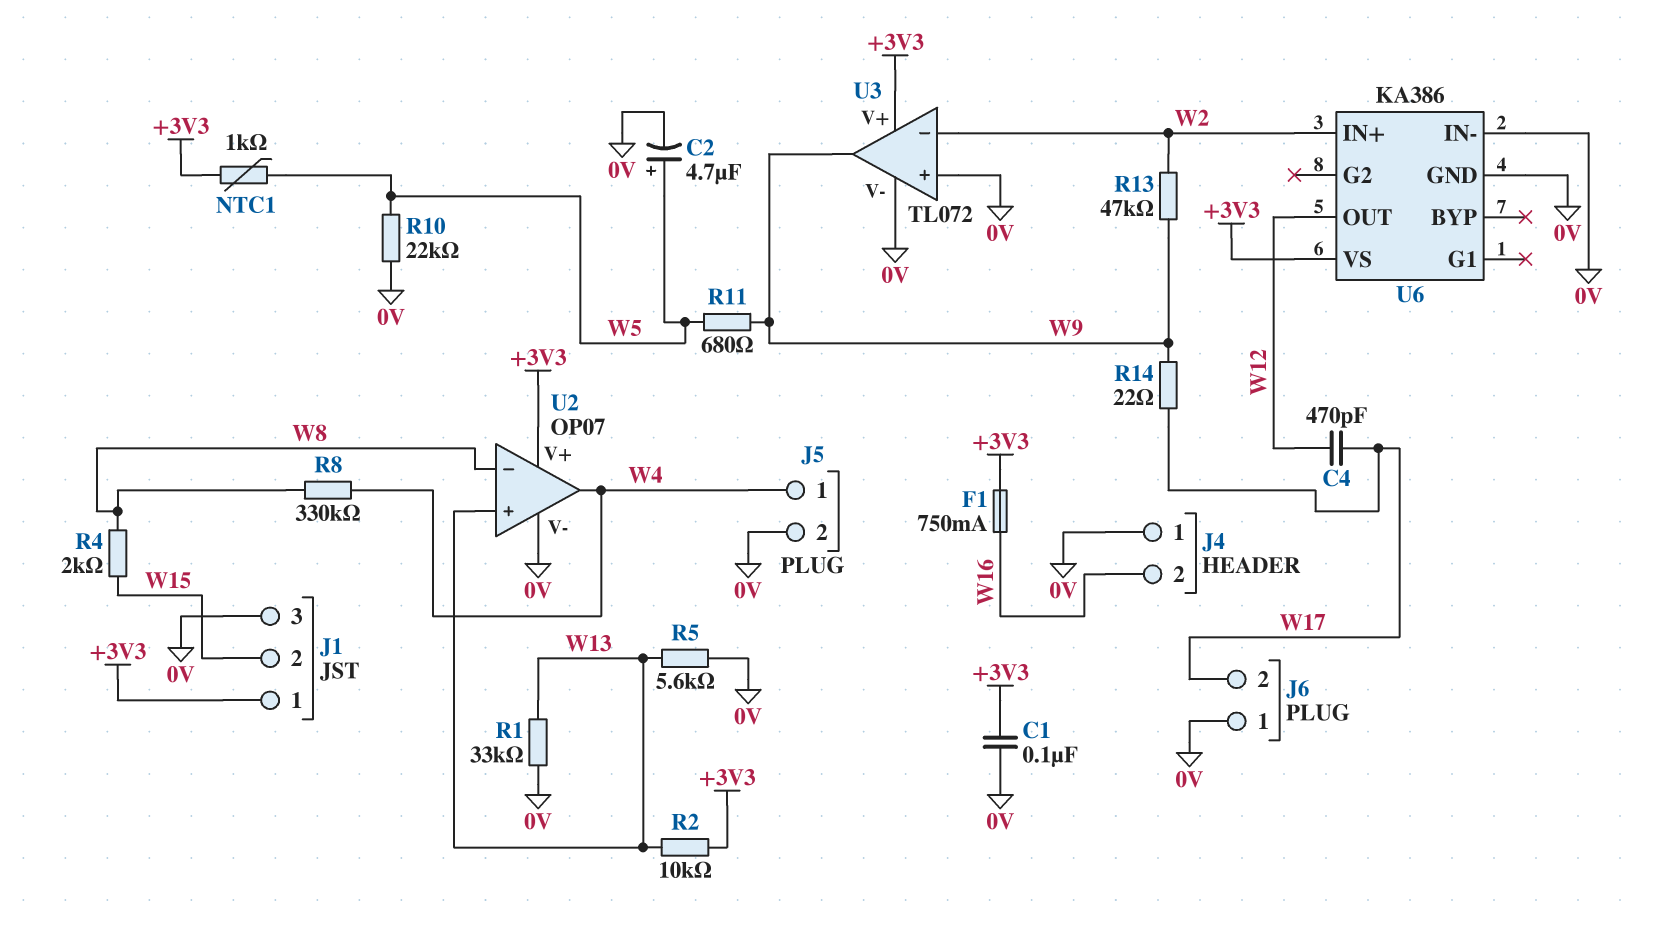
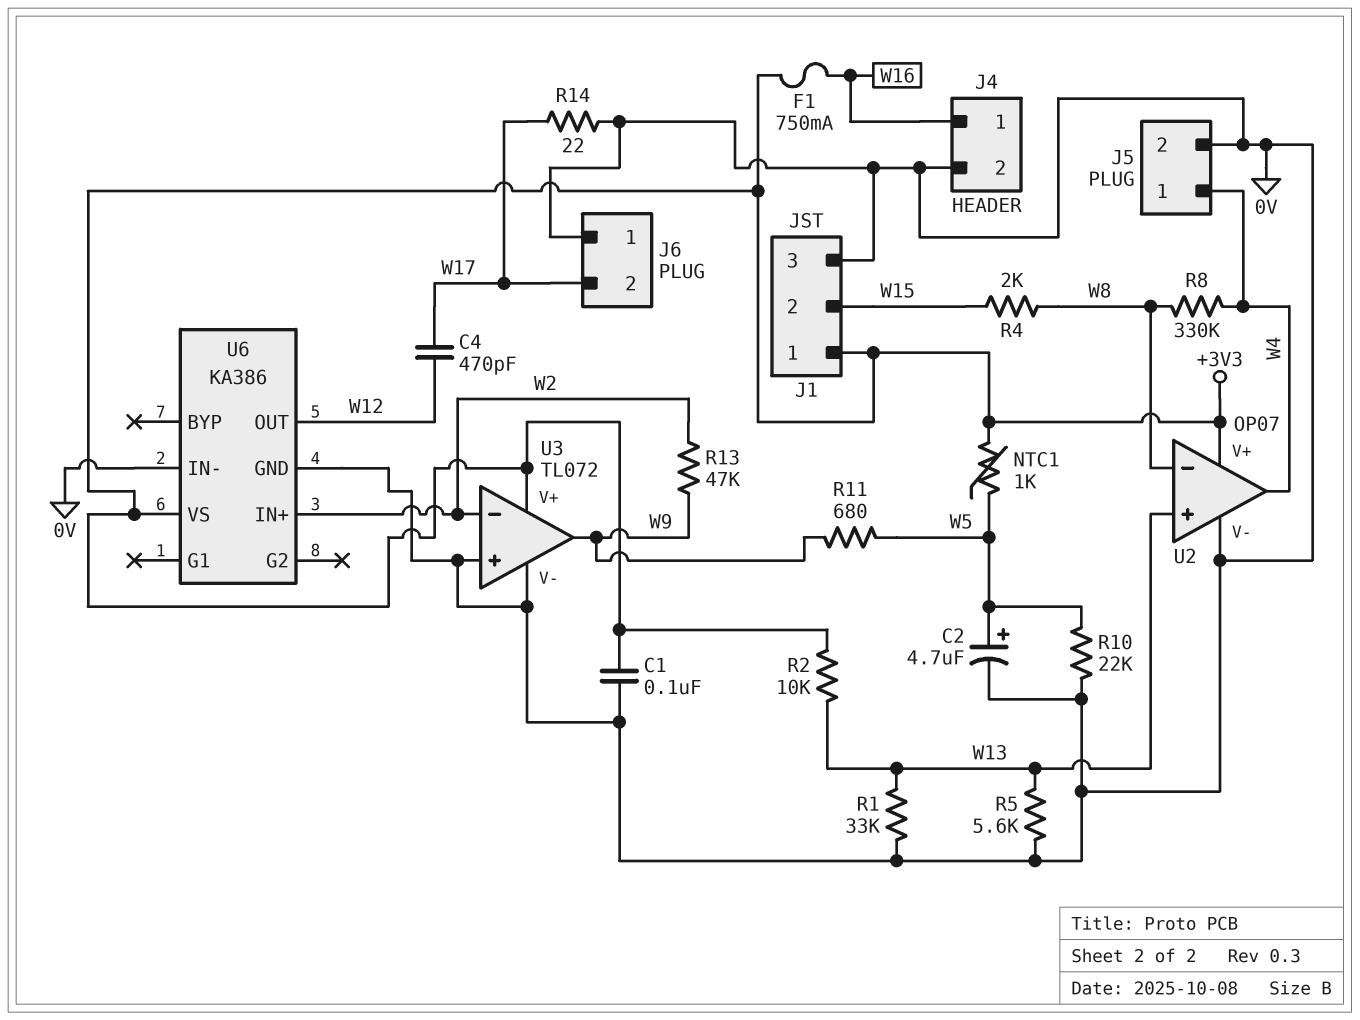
J4 pin 1: 0V -> W16
J4 pin 2: W16 -> 0V
R14: 22 (W9, W17) -> 22 (0V, W17)

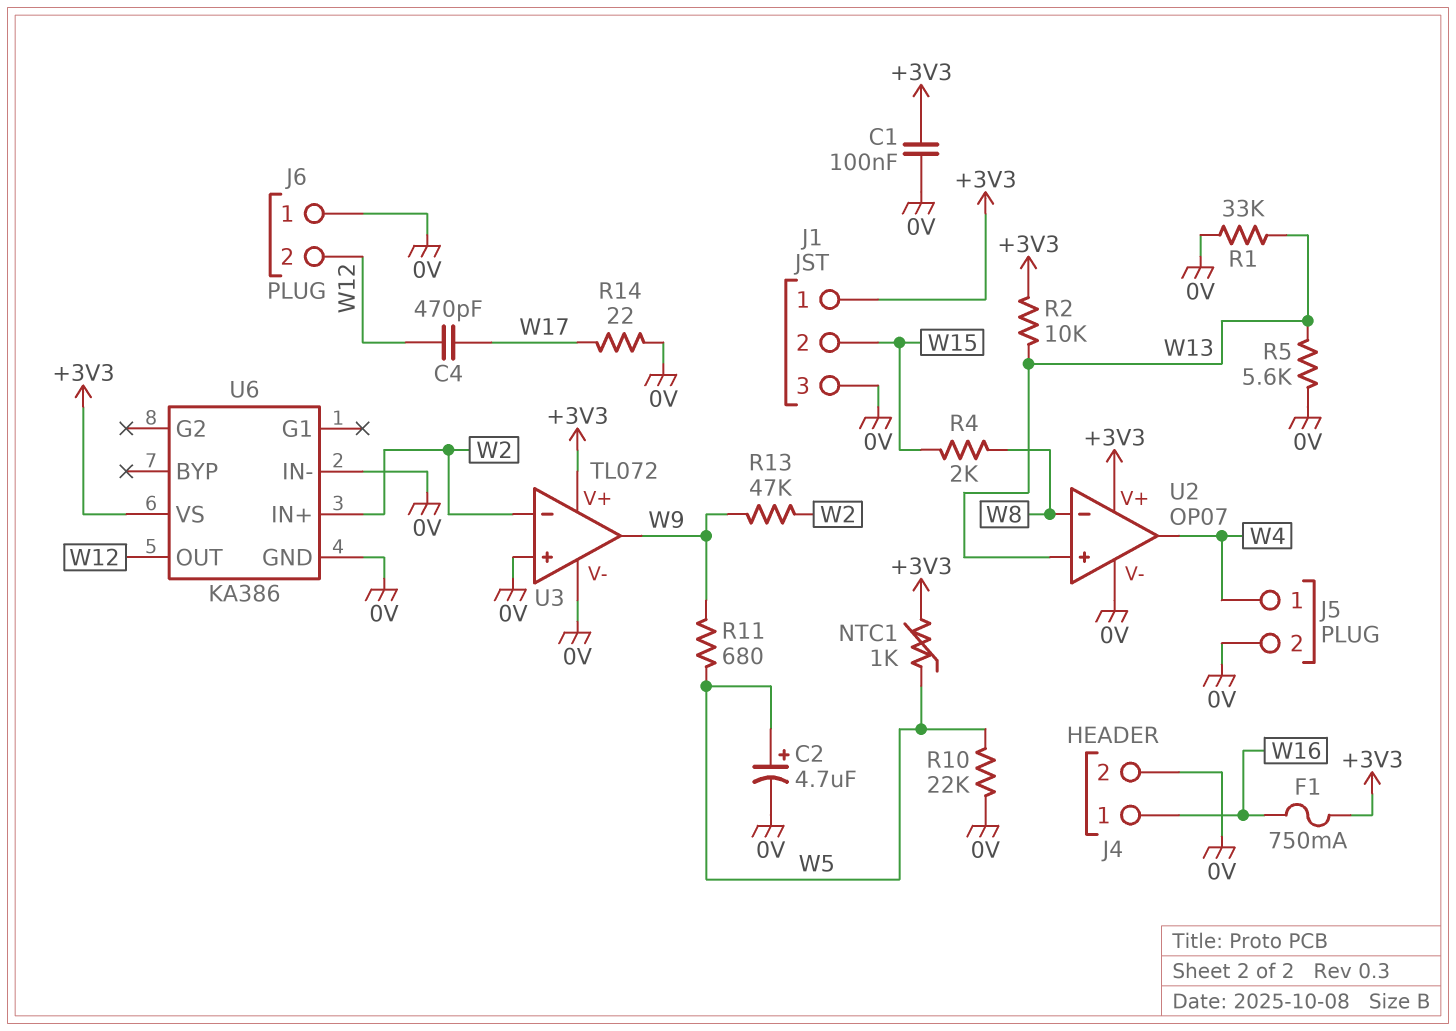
J6 pin 2: W17 -> W12
R8: 330k (W4, W8) -> none

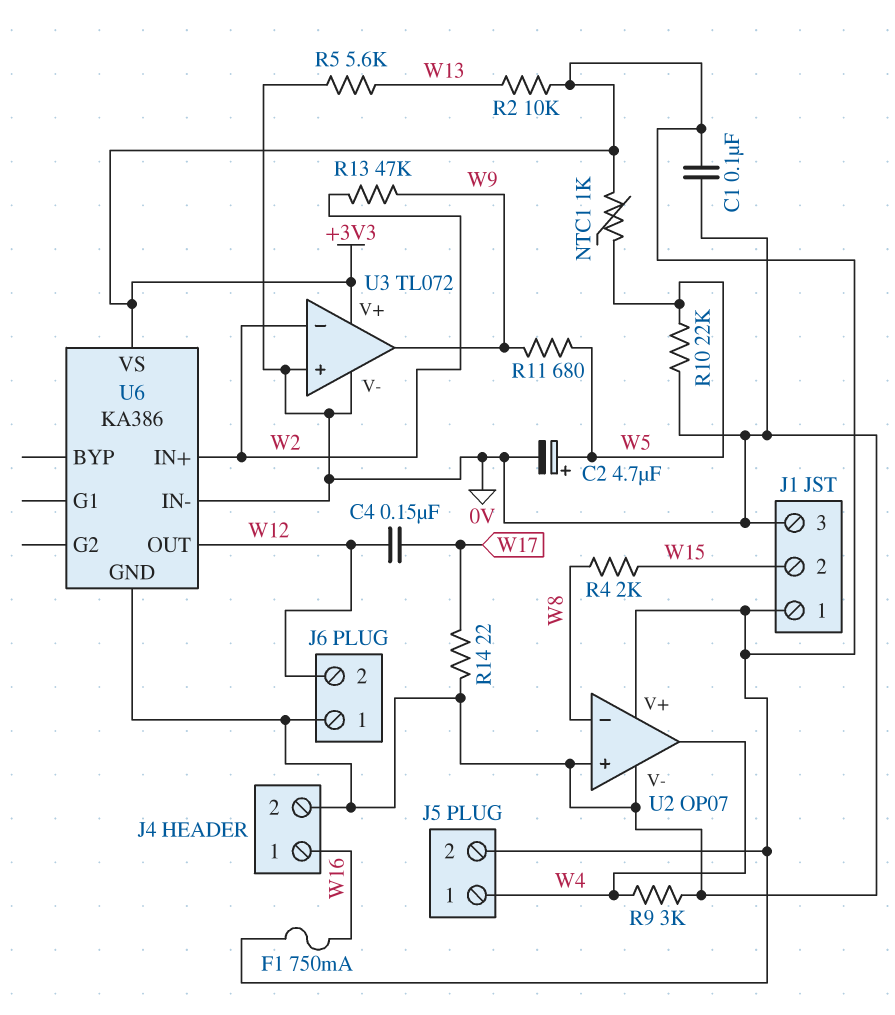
C4: 470pF (W12, W17) -> 150nF (W12, W17)
J5 pin 2: 0V -> +3V3
R1: 33k (0V, W13) -> none
R9: none -> 3k (0V, W4)
U2 pin in+: W13 -> 0V

